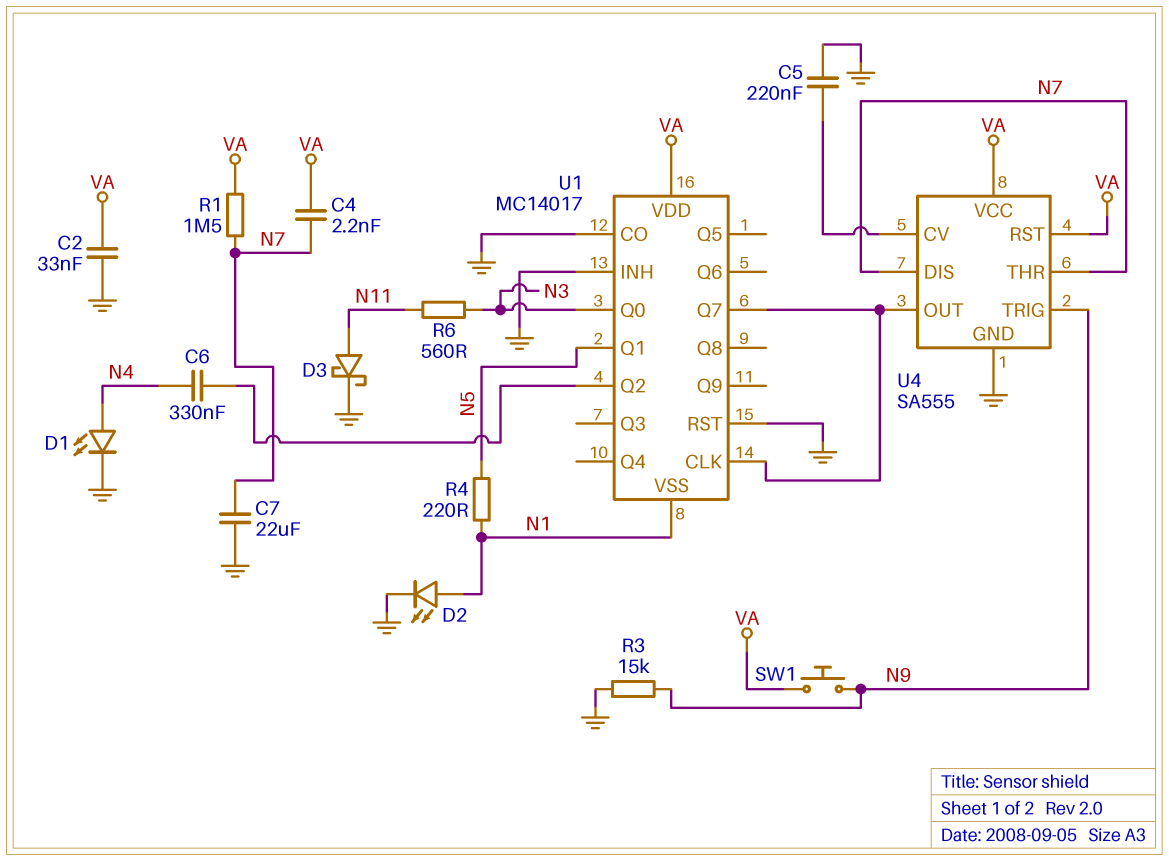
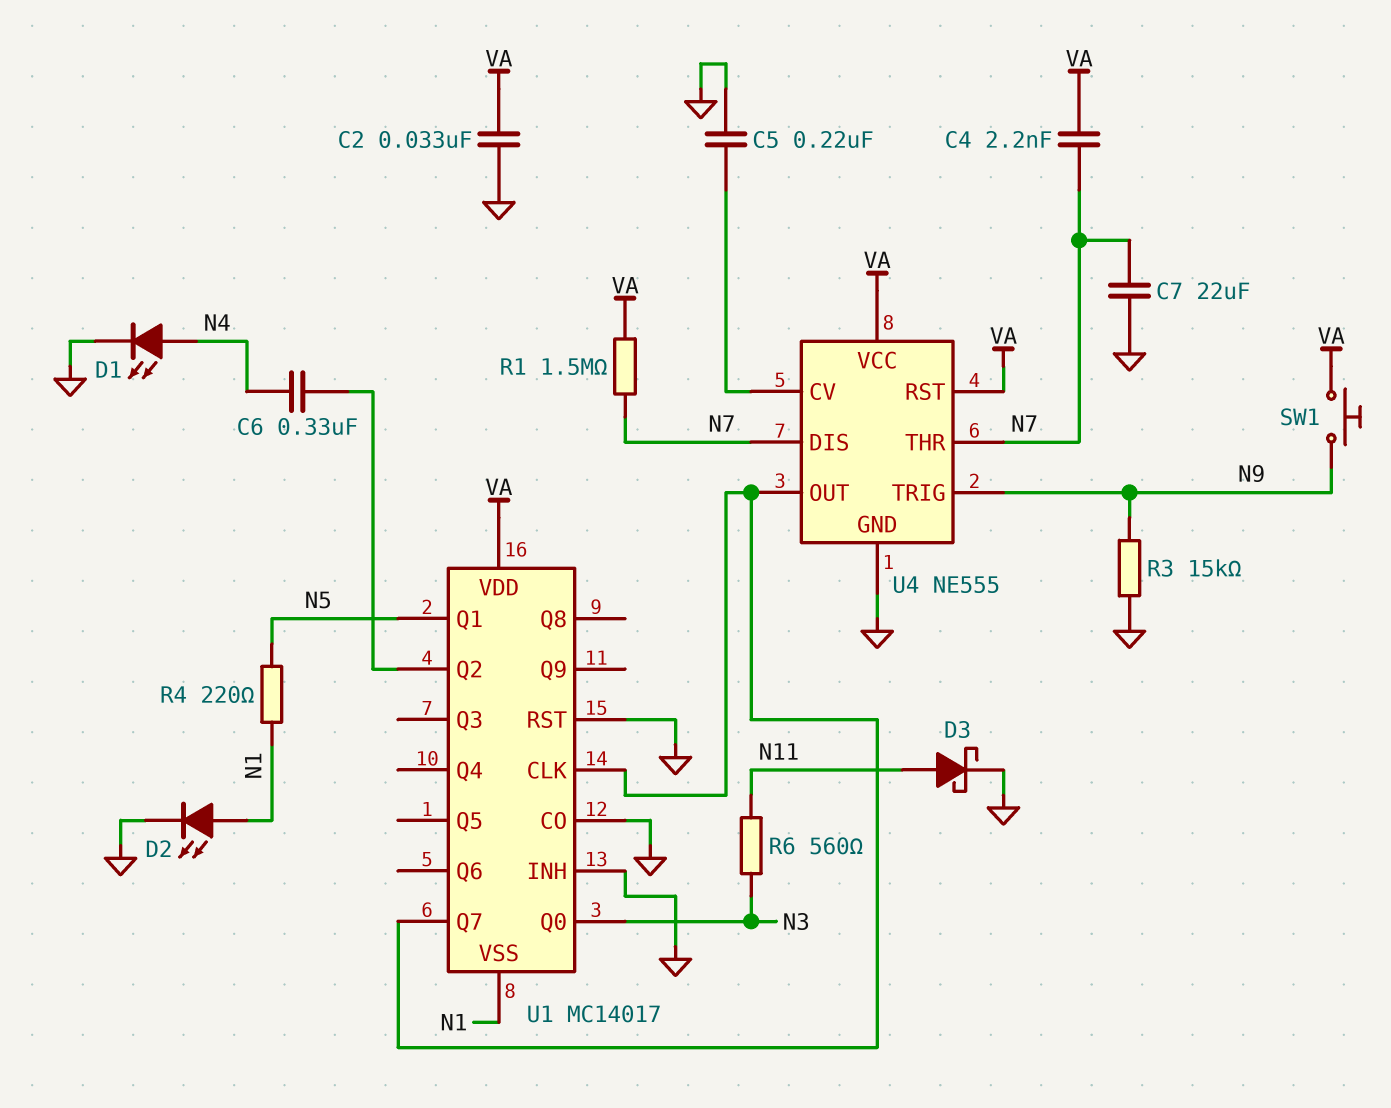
U4: SA555 -> NE555

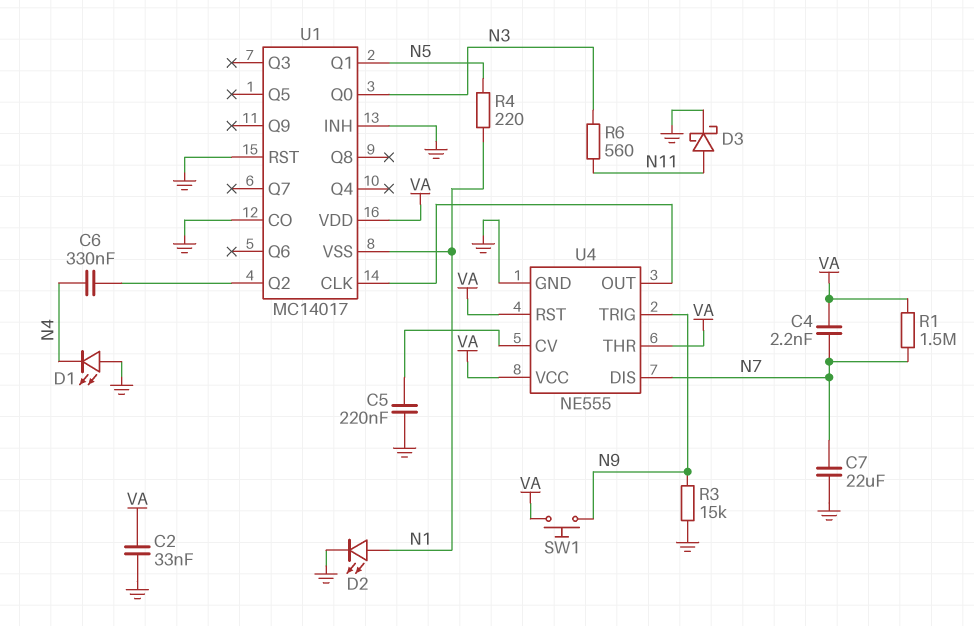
D1: LED (A N4, K GND) -> LED (A GND, K N4)
U1 pin Q7: U1/CLK -> none
U4 pin THR: N7 -> VA

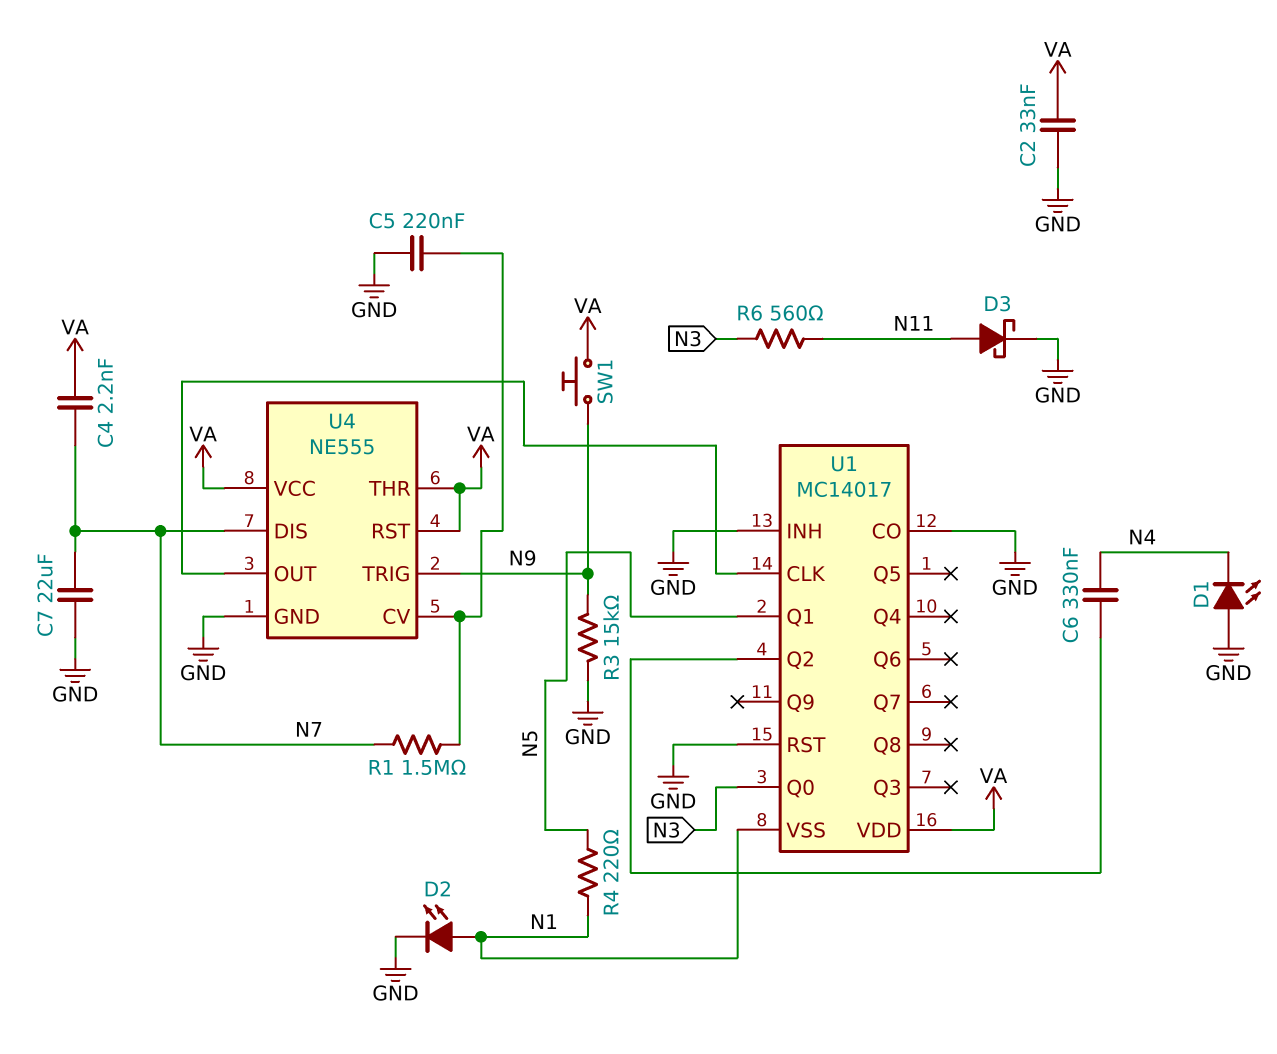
R1: 1.5M (N7, VA) -> 1.5M (N7, U4/CV)

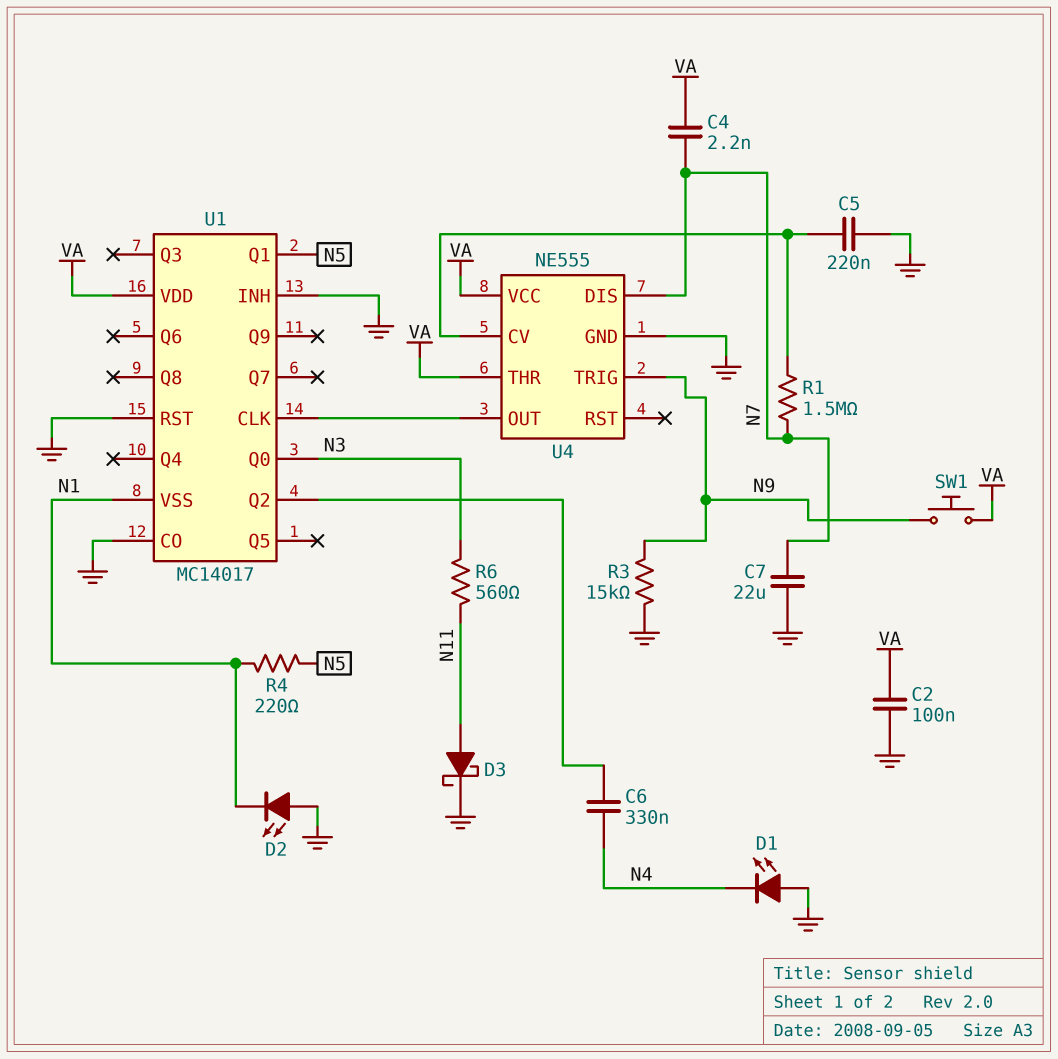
C2: 33nF (GND, VA) -> 100nF (GND, VA)
D2: LED (A N1, K GND) -> LED (A GND, K N1)
U4 pin RST: VA -> none

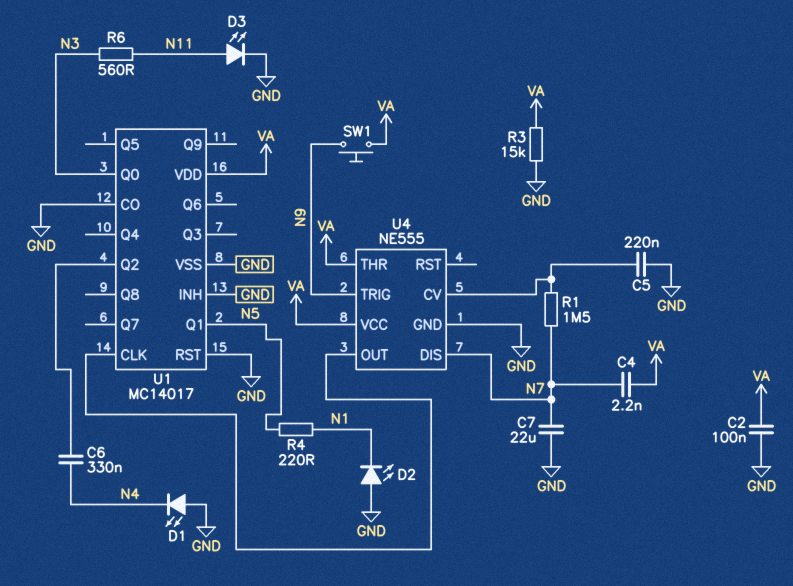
D3: schottky (A N11, K GND) -> LED (A N11, K GND)
R3: 15k (GND, N9) -> 15k (GND, VA)
U1 pin VSS: N1 -> GND

